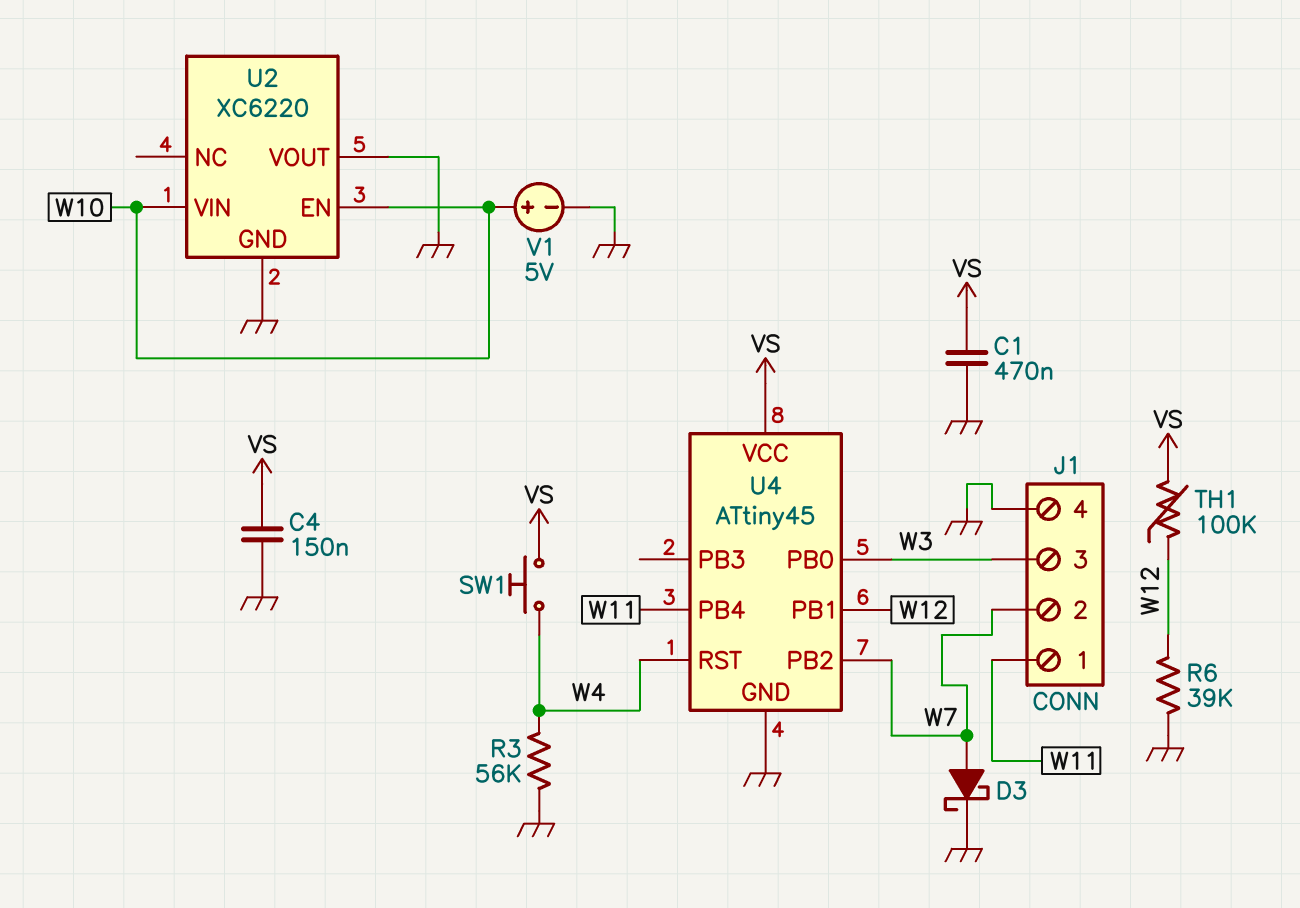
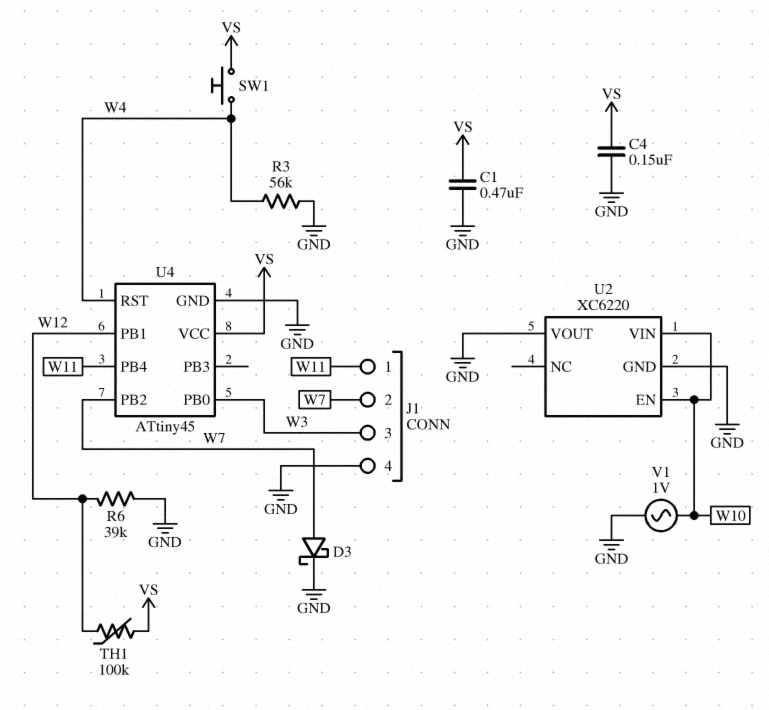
V1: 5V (plus W10, minus GND) -> AC 1V (GND, W10)

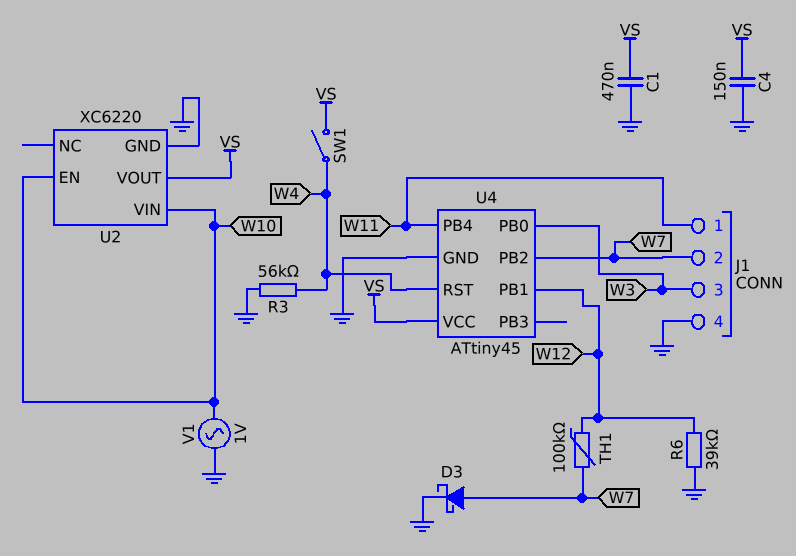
SW1: button (VS, W4) -> switch (VS, W4)
TH1: 100k (VS, W12) -> 100k (W7, W12)
U2 pin VOUT: GND -> VS

